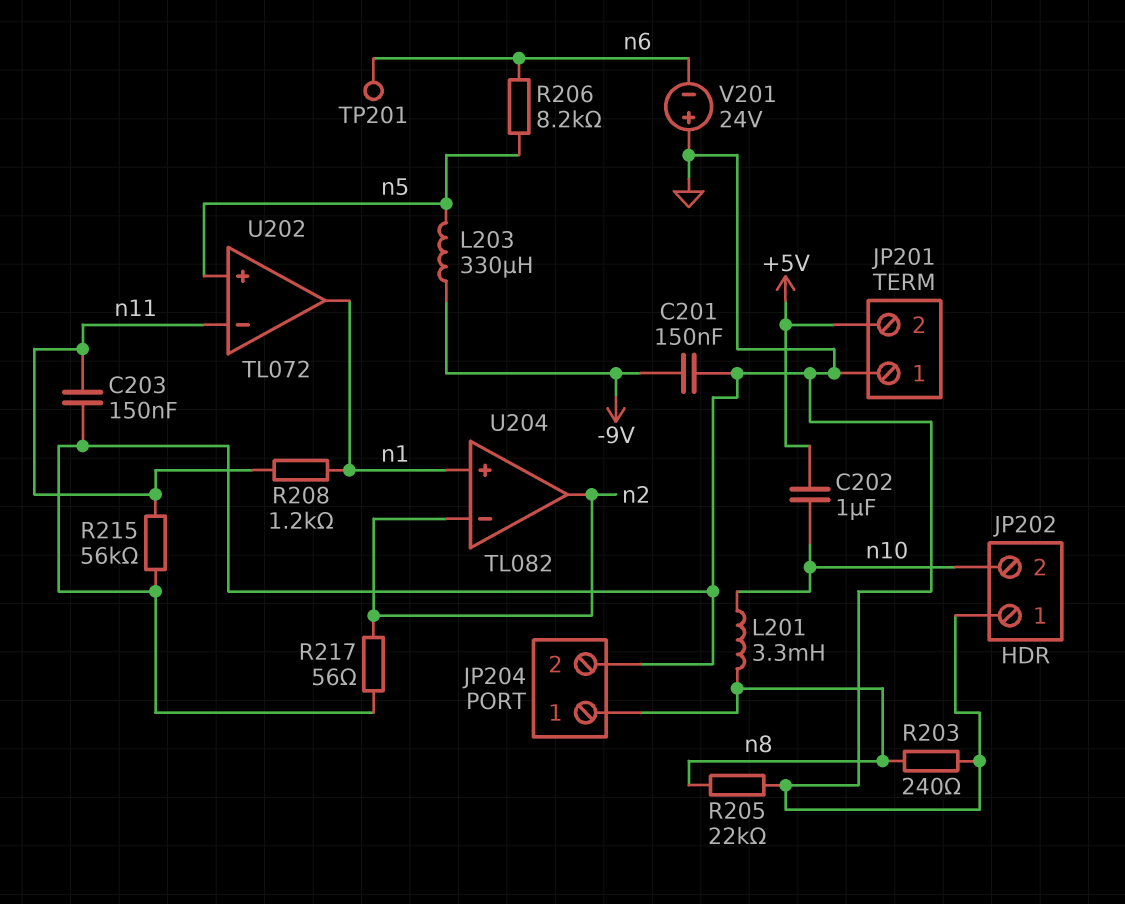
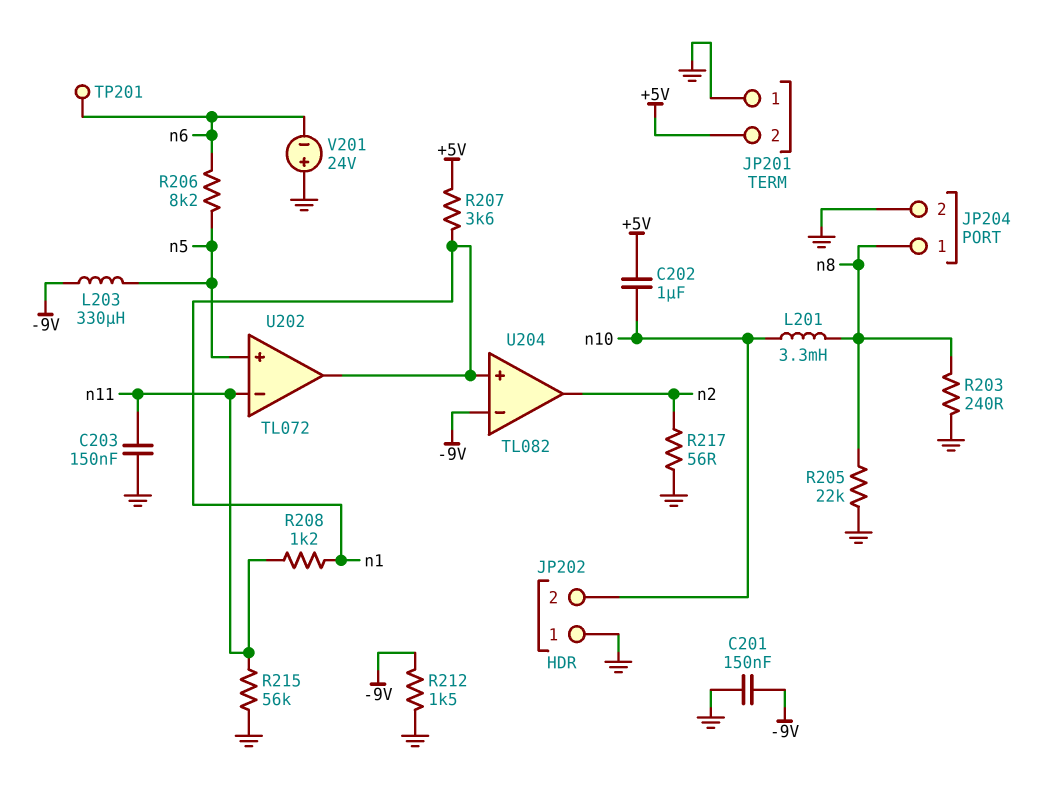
R207: none -> 3.6k (+5V, n1)
R212: none -> 1.5k (-9V, GND)
U204 pin in-: n2 -> -9V

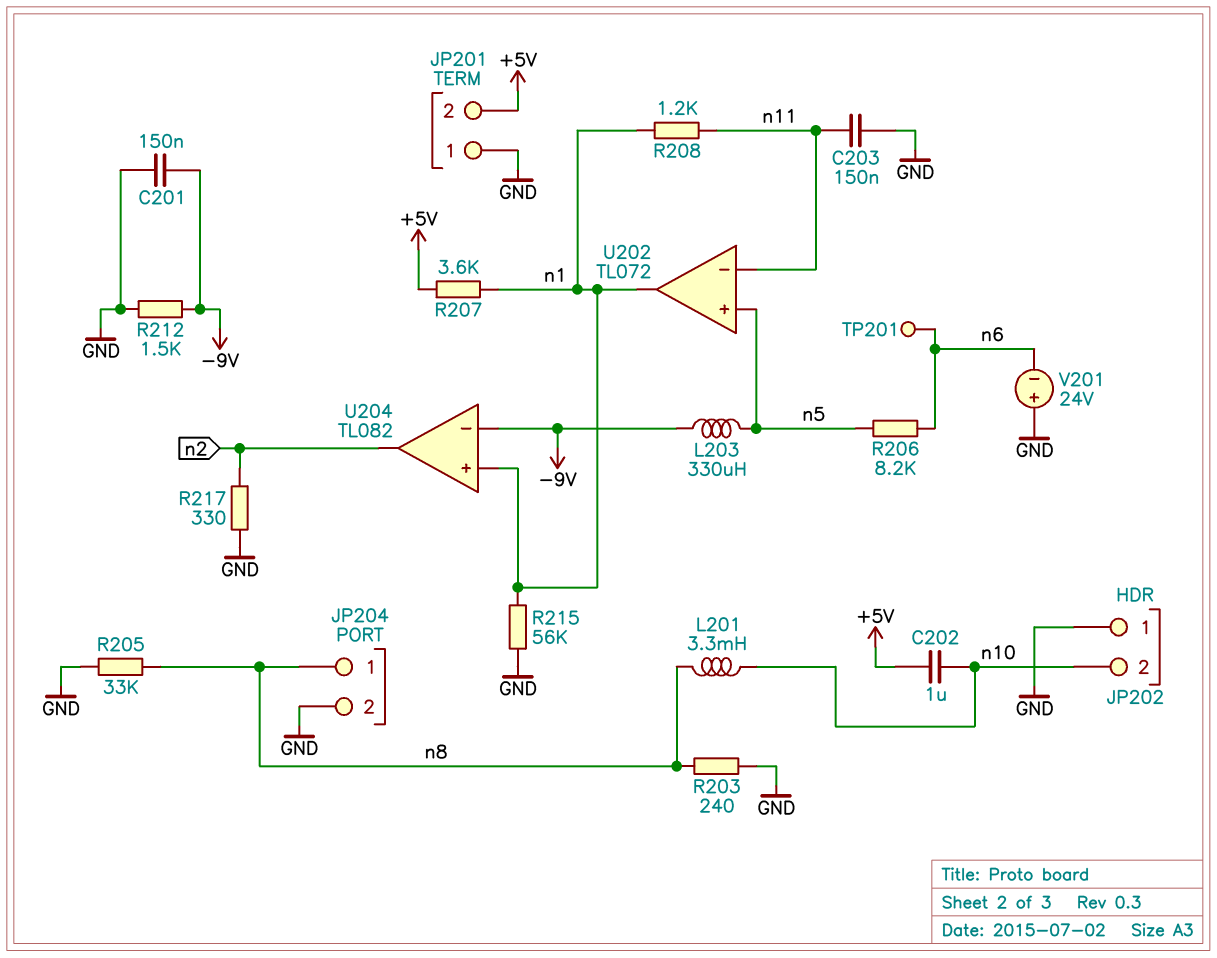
R205: 22k (GND, n8) -> 33k (GND, n8)
R215: 56k (GND, n11) -> 56k (GND, n1)
R217: 56 (GND, n2) -> 330 (GND, n2)

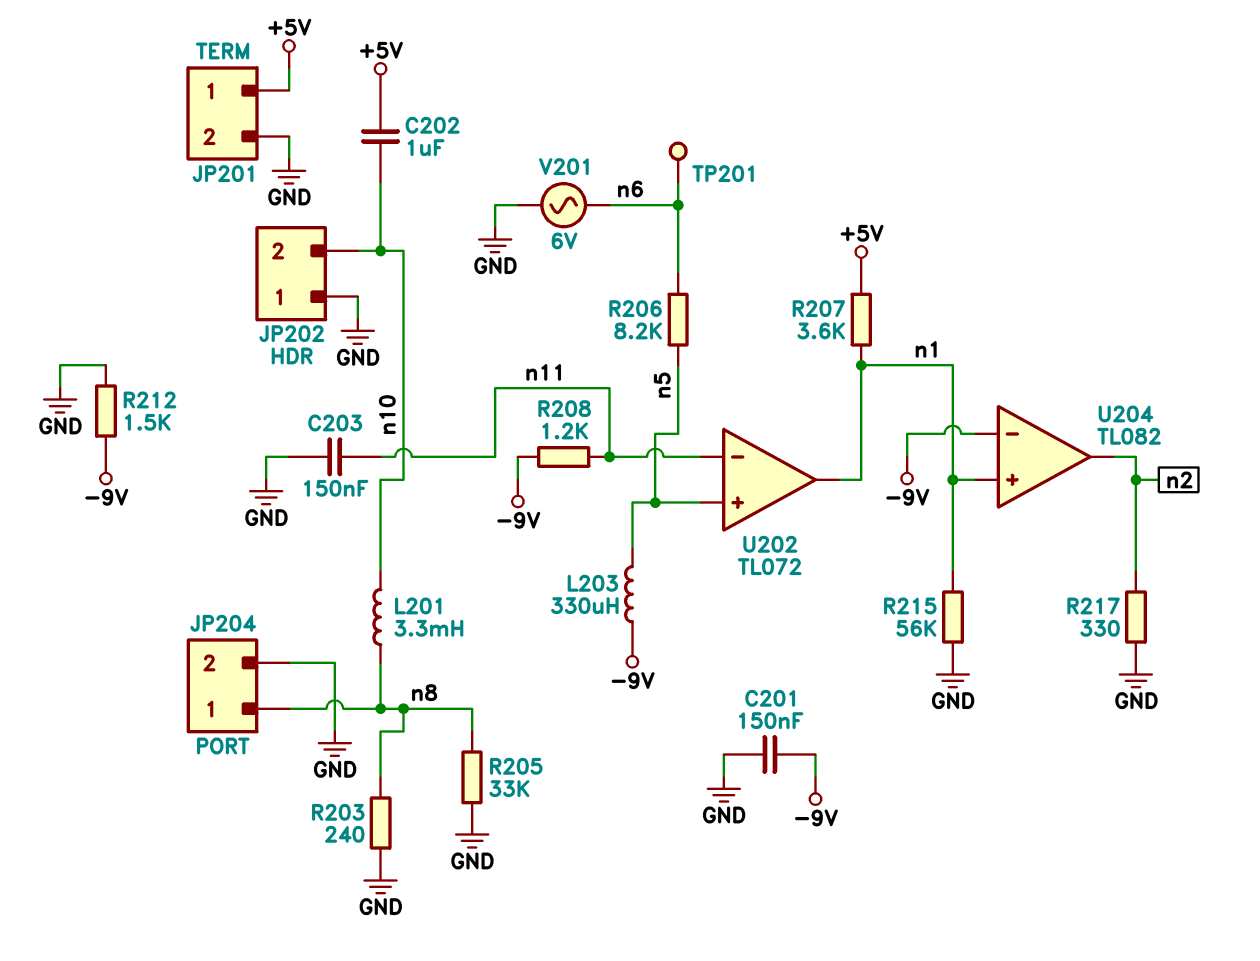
JP201 pin 1: GND -> +5V
JP201 pin 2: +5V -> GND
R208: 1.2k (n1, n11) -> 1.2k (-9V, n11)
V201: 24V (plus GND, minus n6) -> AC 6V (GND, n6)

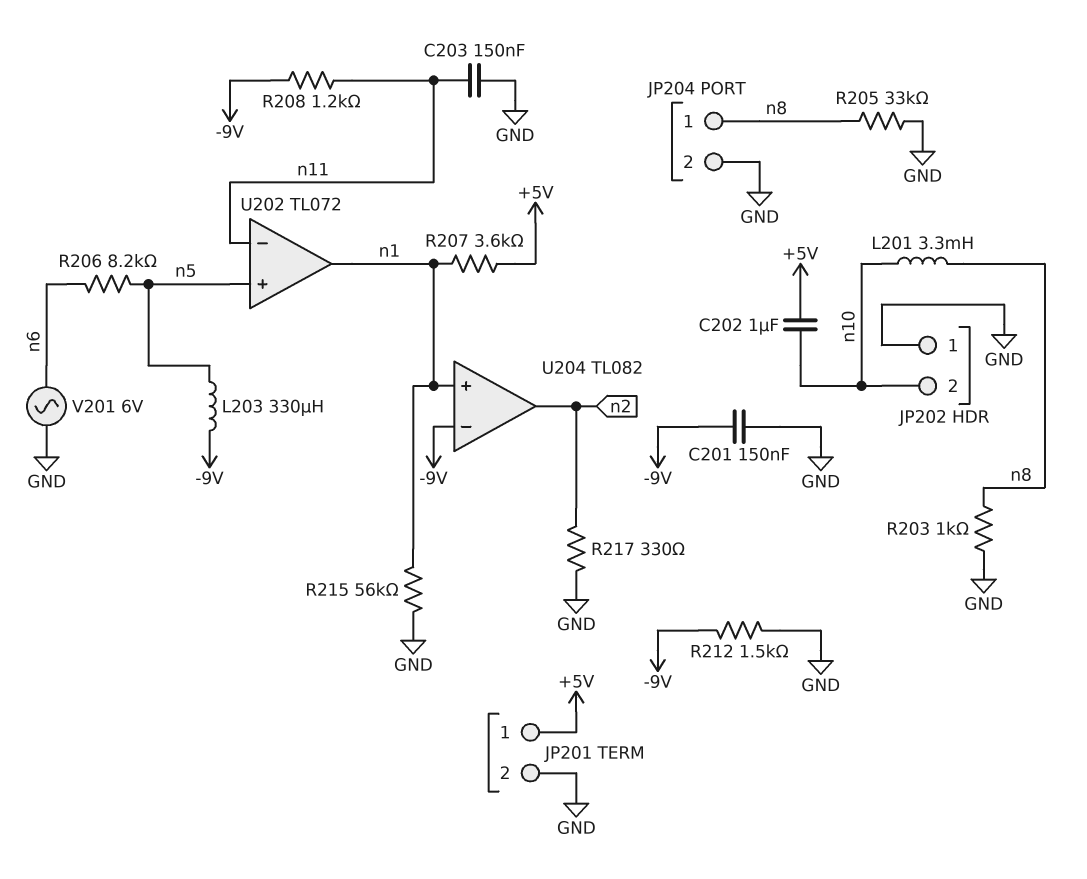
R203: 240 (GND, n8) -> 1k (GND, n8)
TP201: test point (n6) -> none

